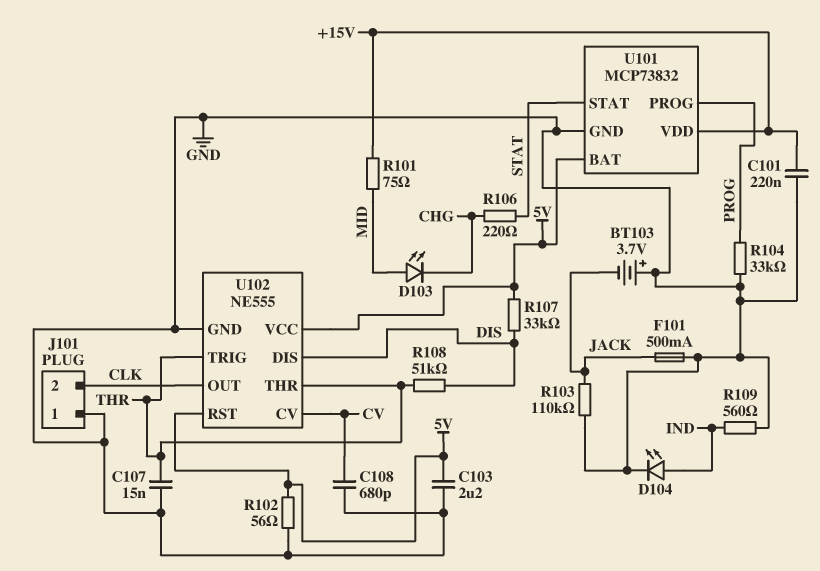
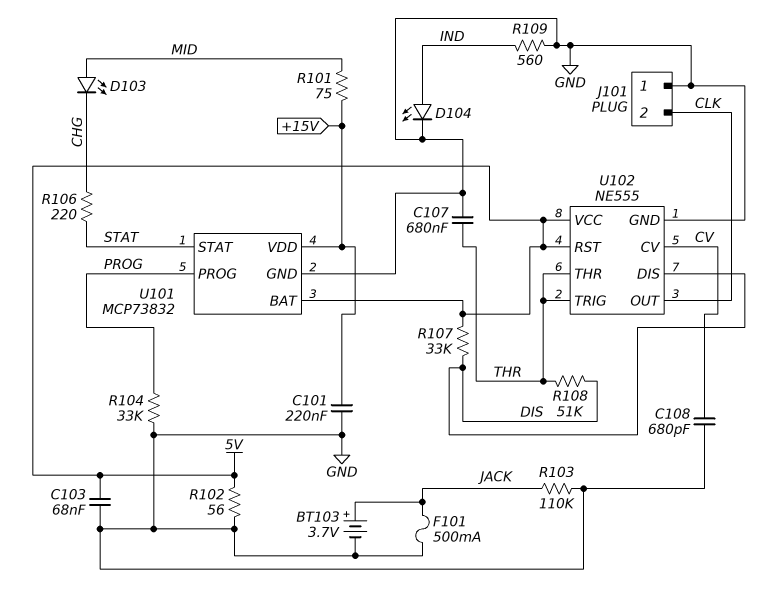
BT103: 3.7V (plus GND, minus JACK) -> 3.7V (plus JACK, minus GND)
C103: 2.2uF (5V, GND) -> 68nF (5V, GND)
C107: 15nF (GND, THR) -> 680nF (GND, THR)

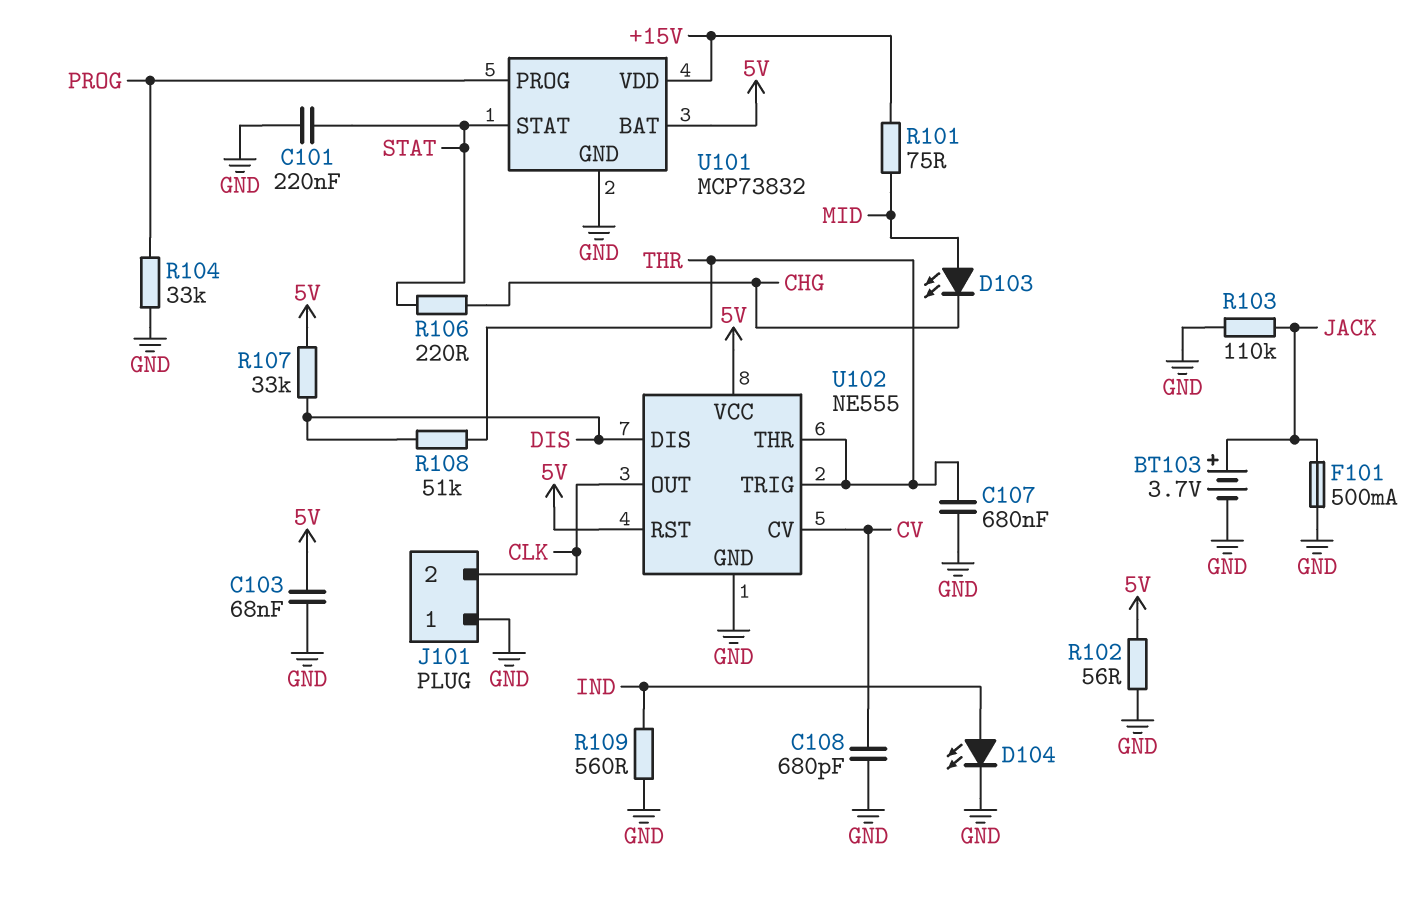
C101: 220nF (+15V, GND) -> 220nF (GND, STAT)

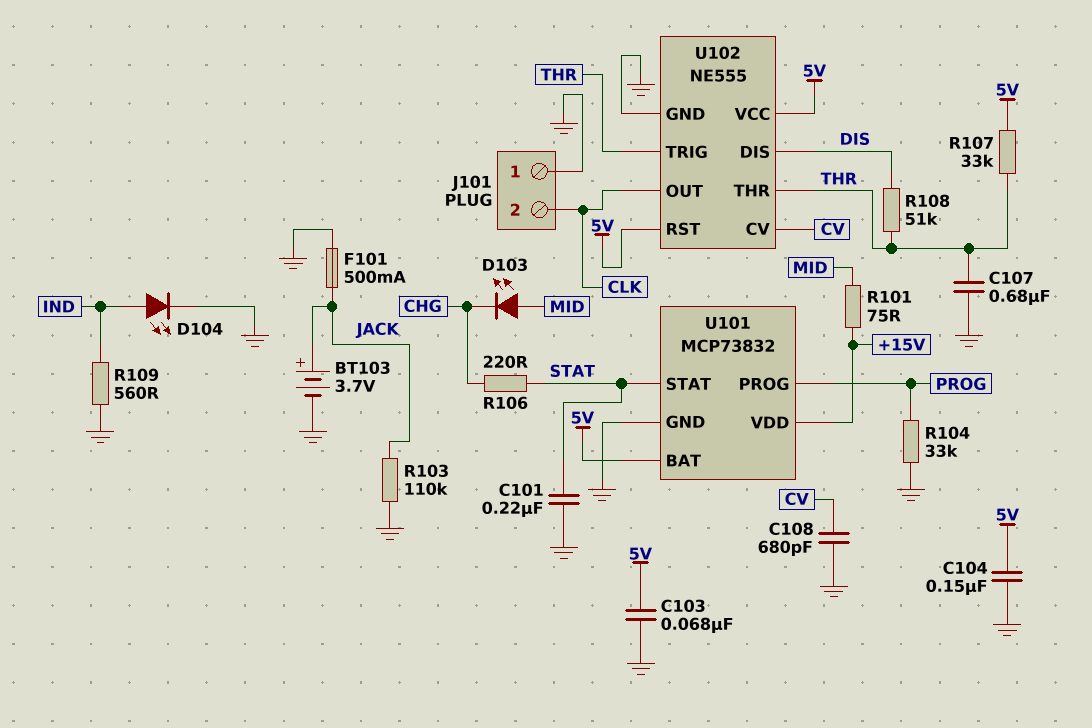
C104: none -> 150nF (5V, GND)
R102: 56 (5V, GND) -> none
R107: 33k (5V, DIS) -> 33k (5V, THR)

